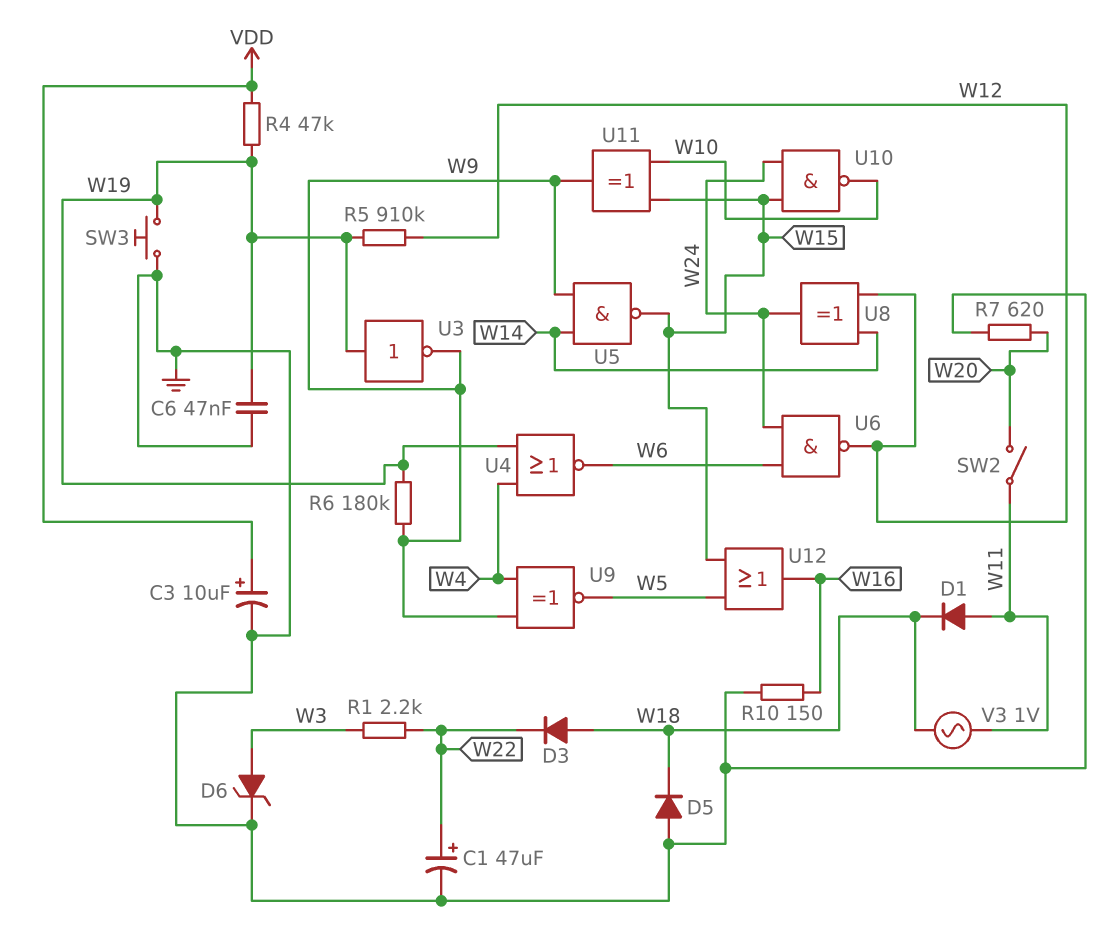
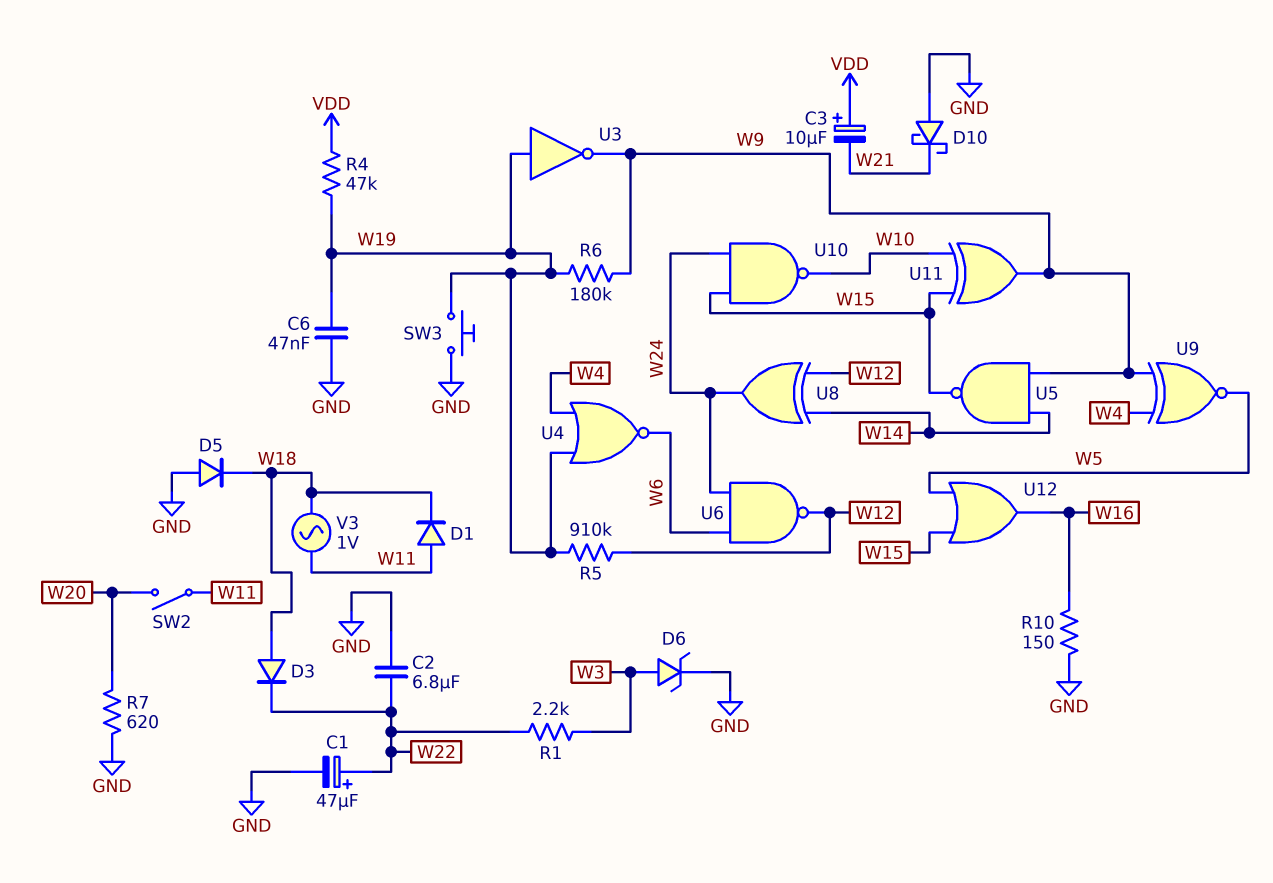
C2: none -> 6.8uF (GND, W22)
C3: 10uF (plus VDD, minus GND) -> 10uF (plus VDD, minus W21)
D10: none -> schottky (A GND, K W21)

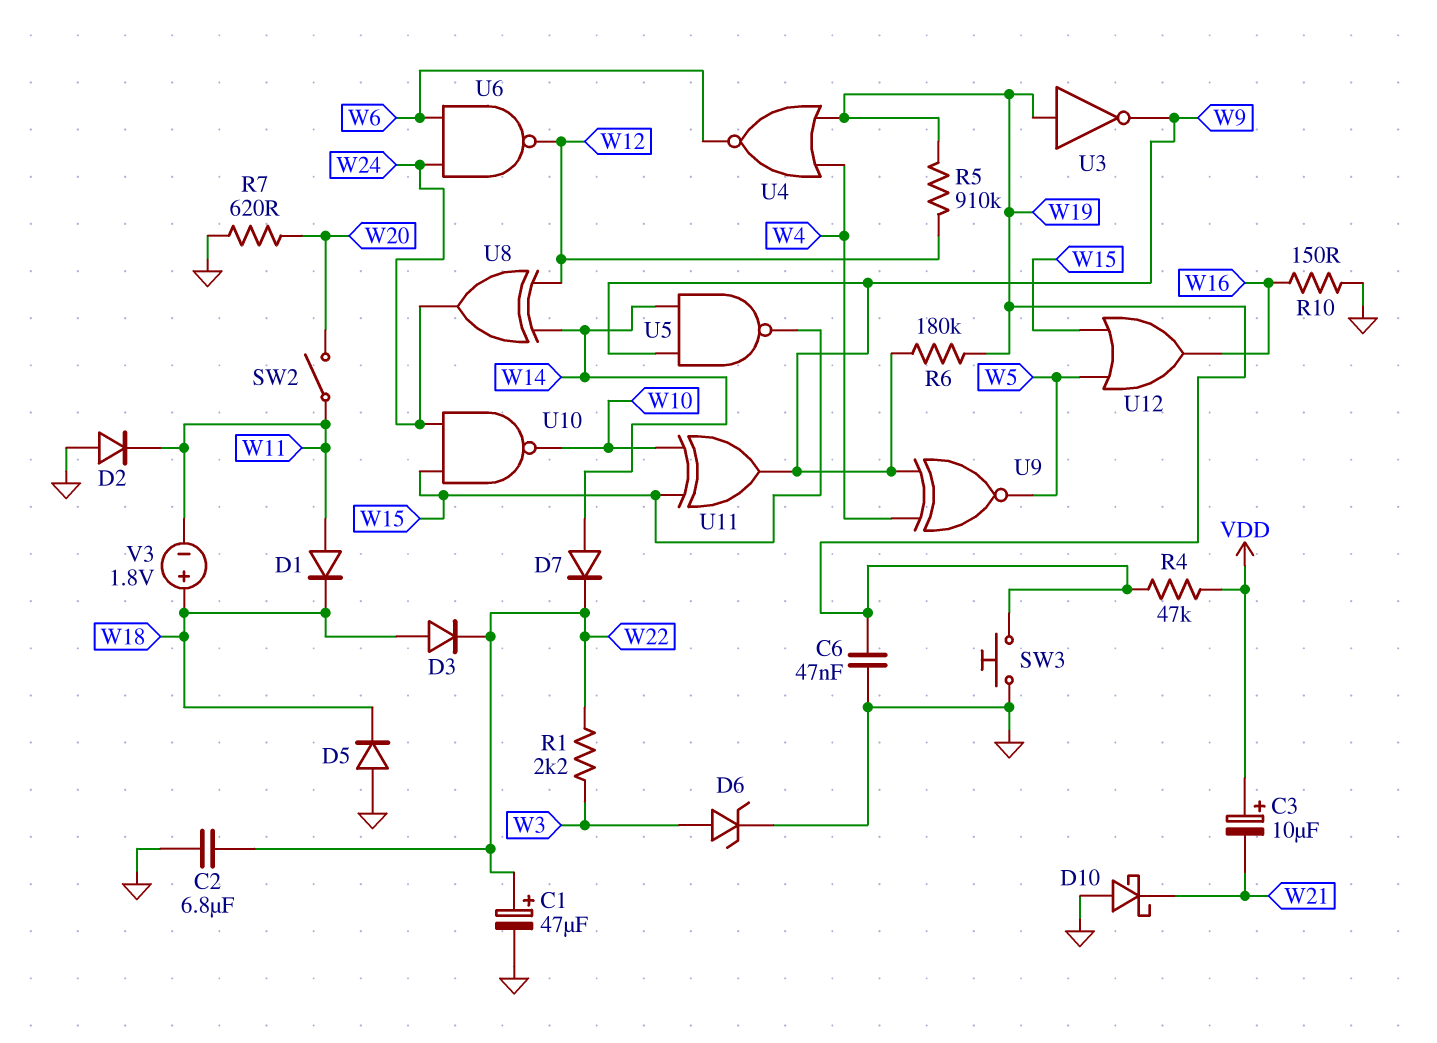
D2: none -> diode (A GND, K W11)
D7: none -> diode (A W14, K W22)
V3: AC 1V (W11, W18) -> 1.8V (plus W18, minus W11)

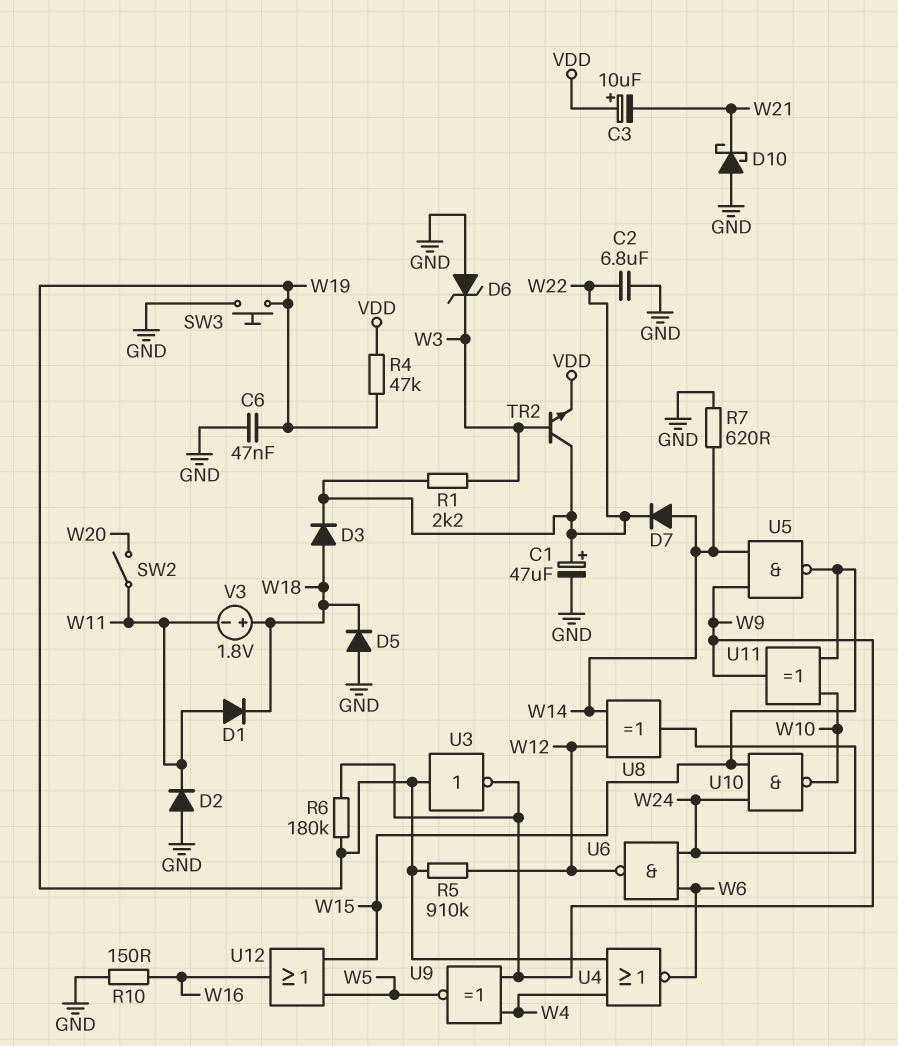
D6: zener (A W3, K GND) -> zener (A GND, K W3)
R7: 620 (GND, W20) -> 620 (GND, W14)
TR2: none -> NPN (B W3, C W22, E VDD)

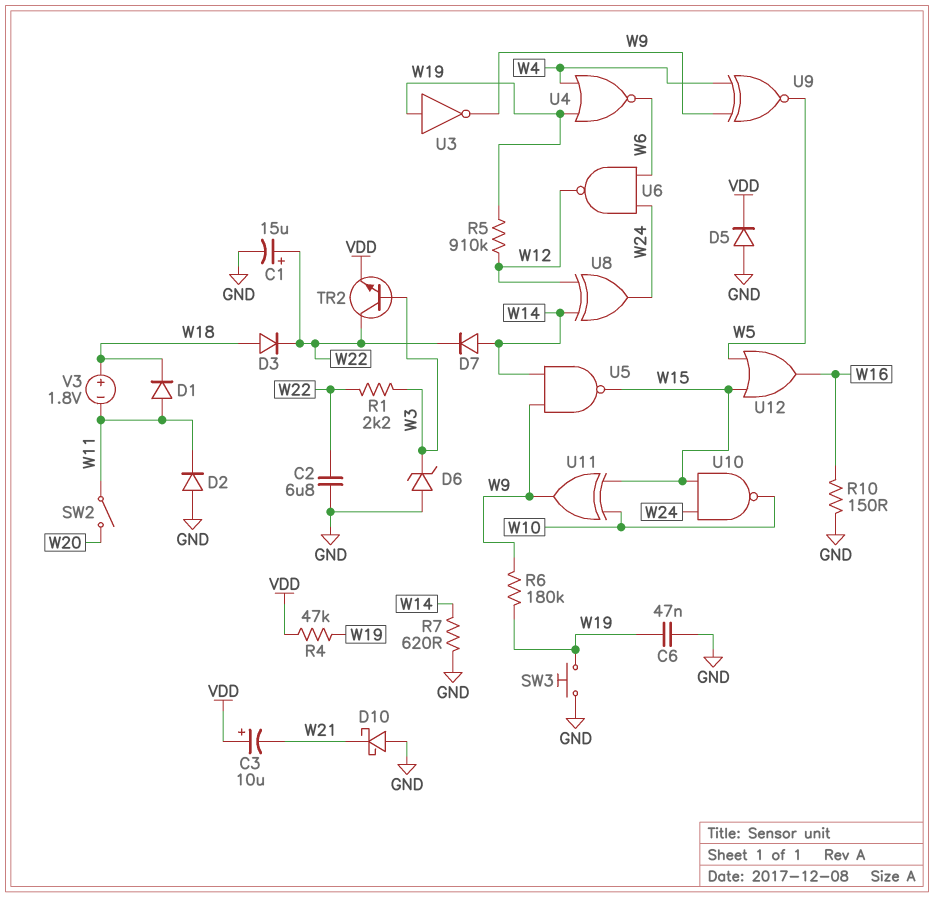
C1: 47uF (plus W22, minus GND) -> 15uF (plus W22, minus GND)
D5: diode (A GND, K W18) -> diode (A GND, K VDD)

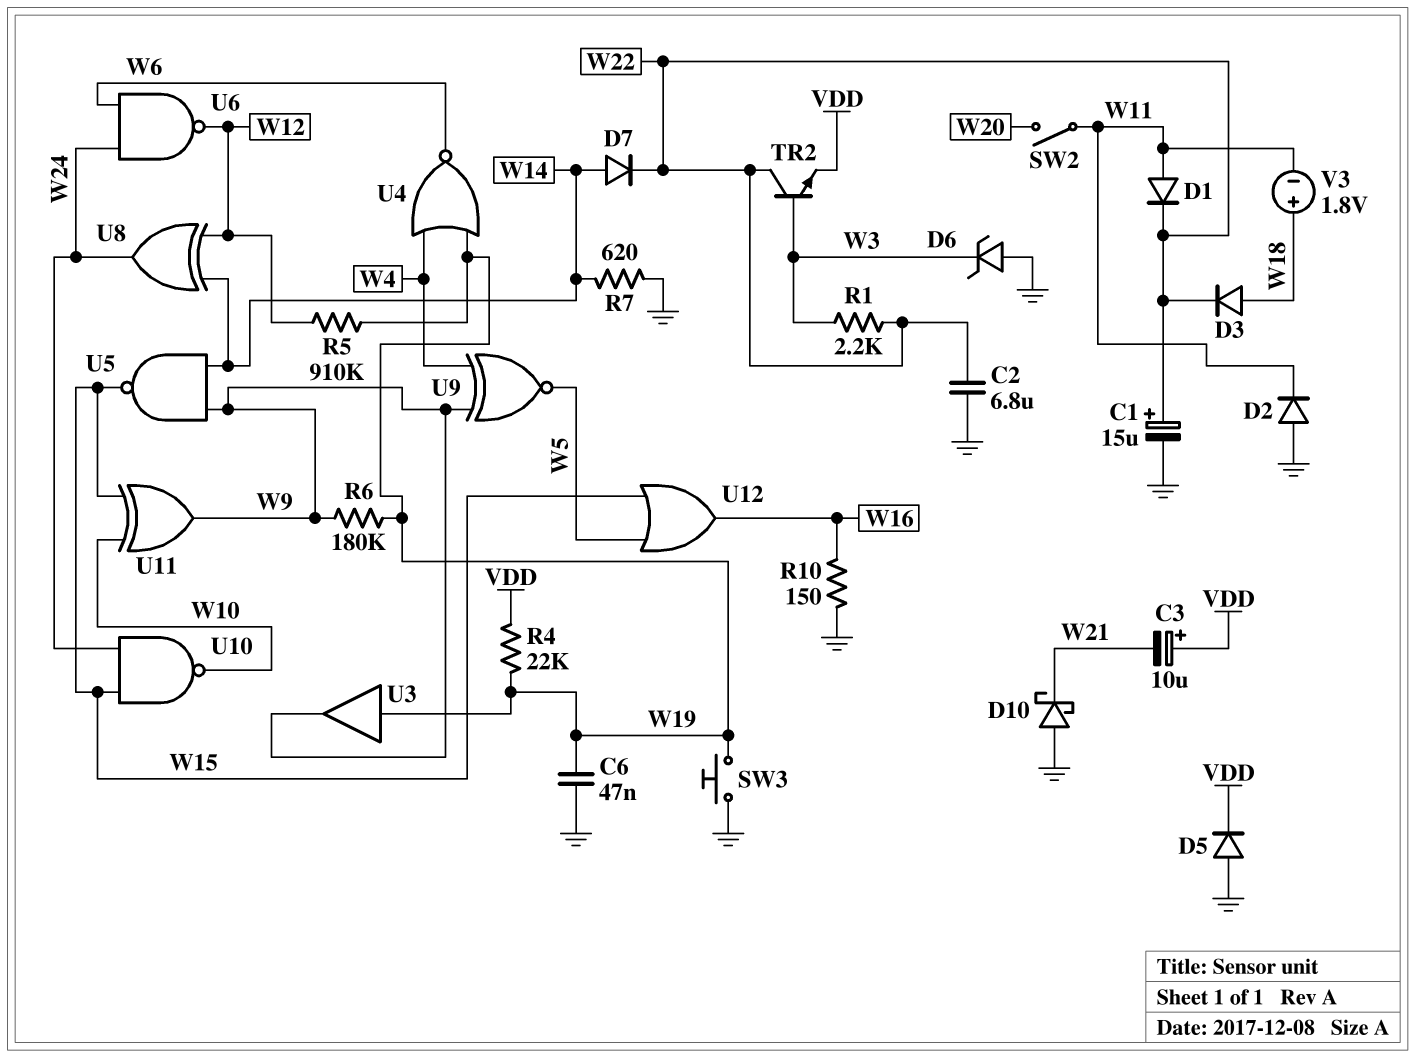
D1: diode (A W11, K W18) -> diode (A W11, K W22)
R4: 47k (VDD, W19) -> 22k (VDD, W19)
U3: NOT (in W19, out W9) -> buffer (in W19, out W9)

